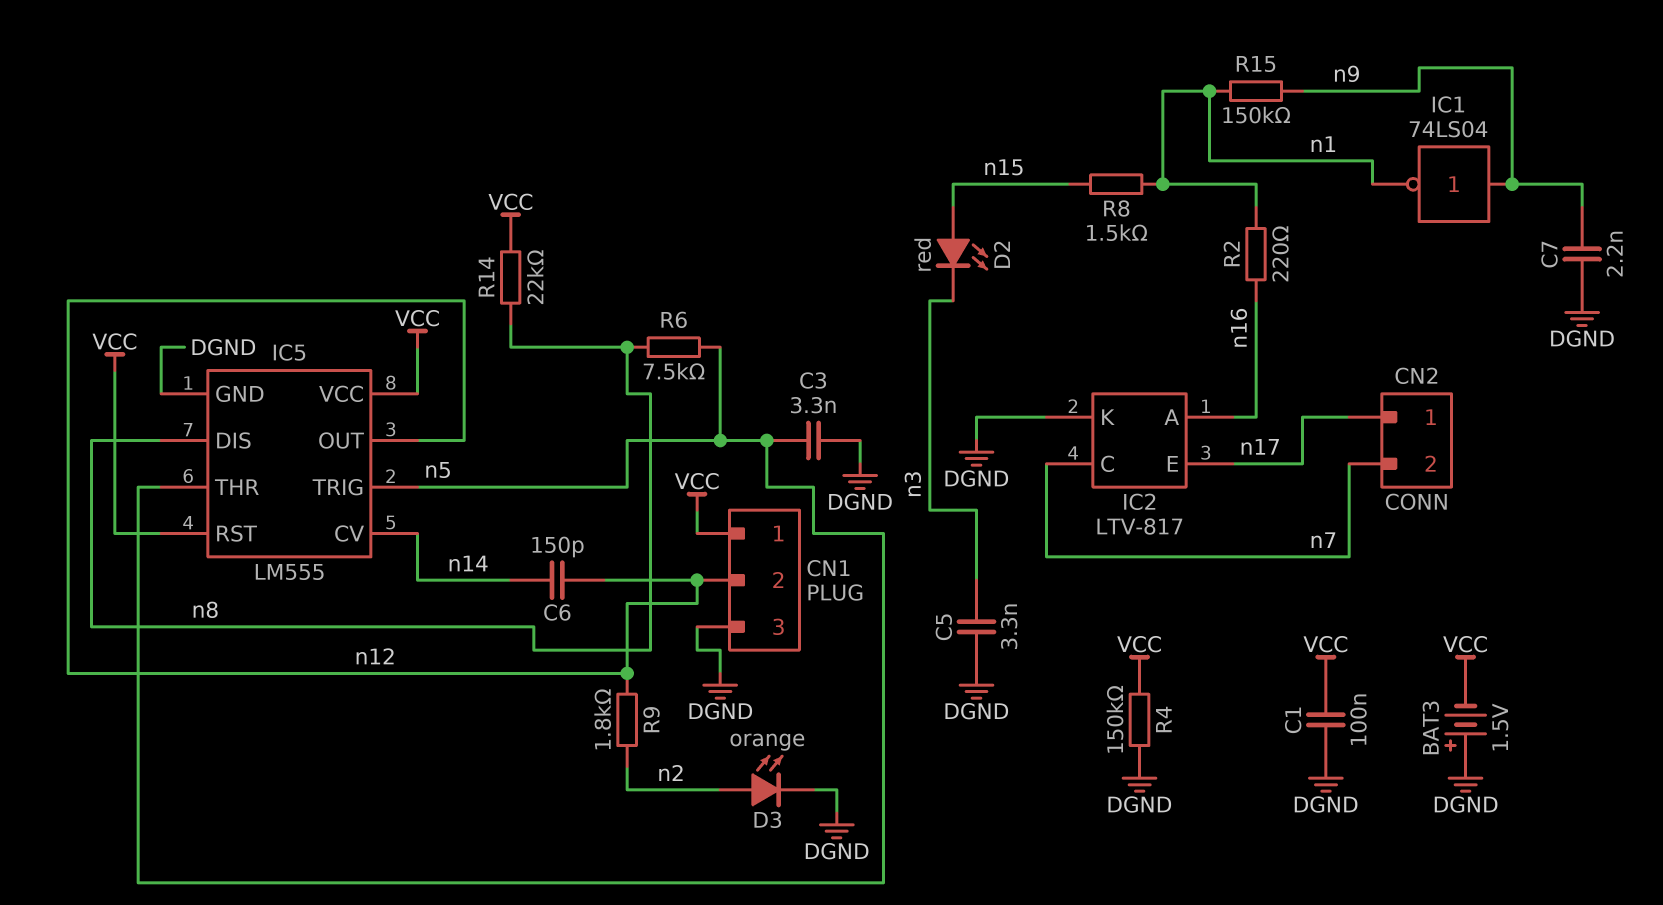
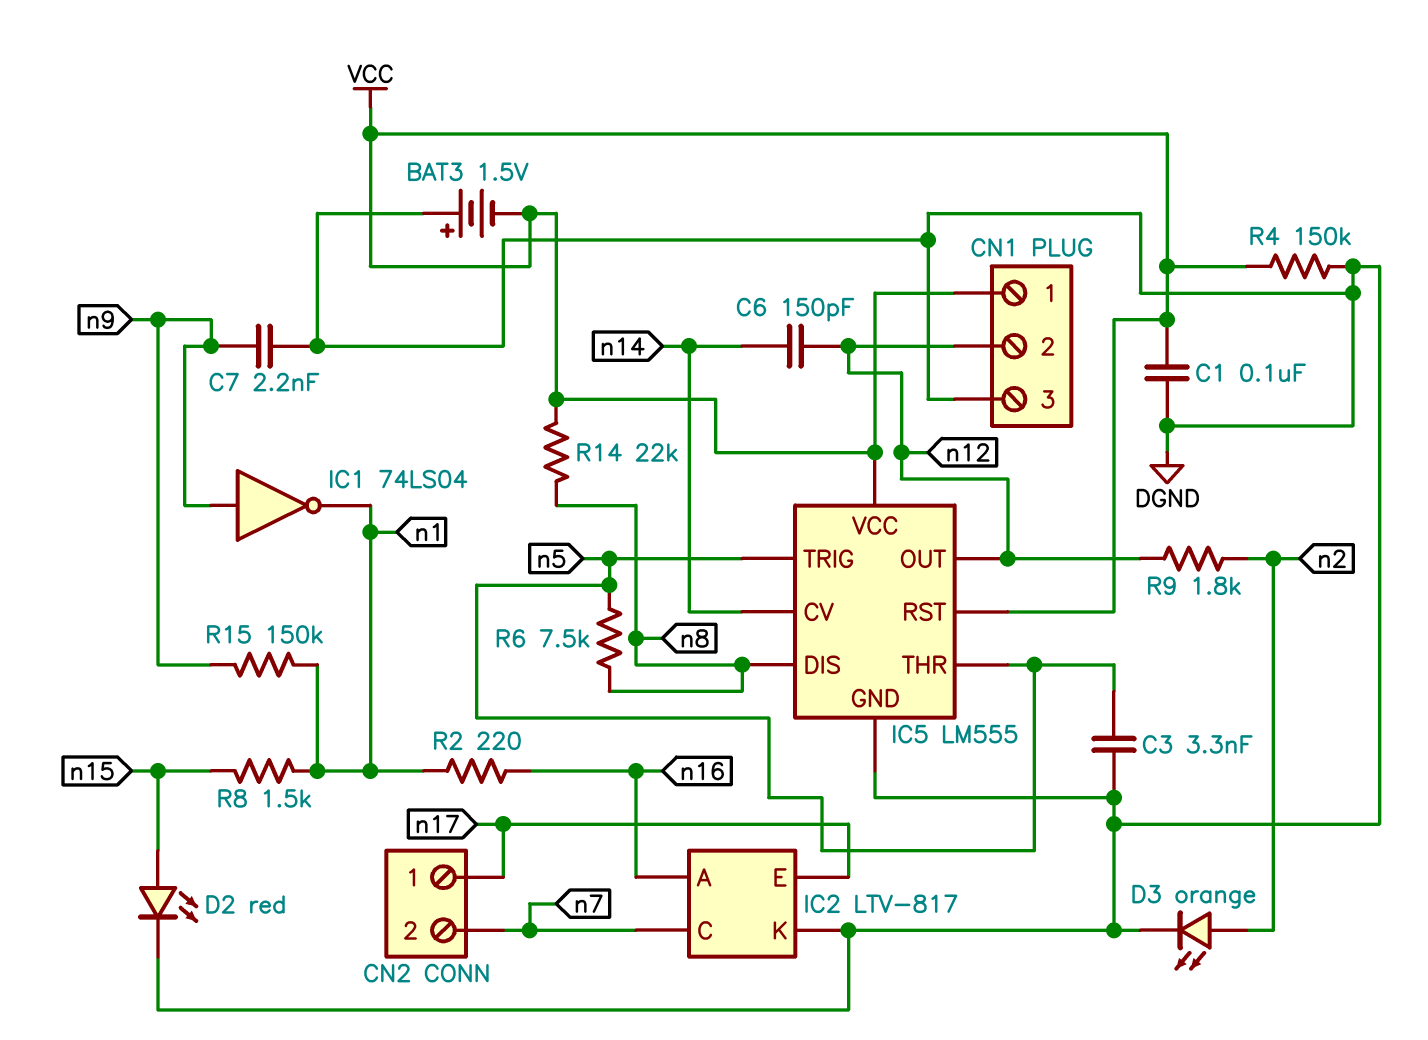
C5: 3.3nF (DGND, n3) -> none
D2: LED red (A n15, K n3) -> LED red (A n15, K DGND)

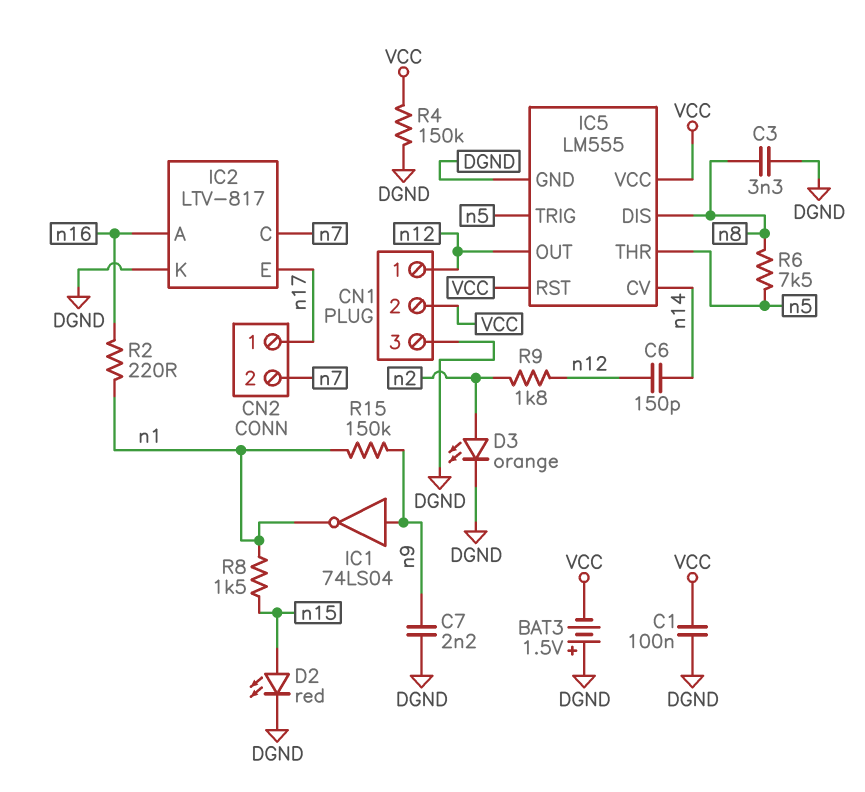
C3: 3.3nF (DGND, n5) -> 3.3nF (DGND, n8)
CN1 pin 1: VCC -> n12
CN1 pin 2: n12 -> VCC
R14: 22k (VCC, n8) -> none

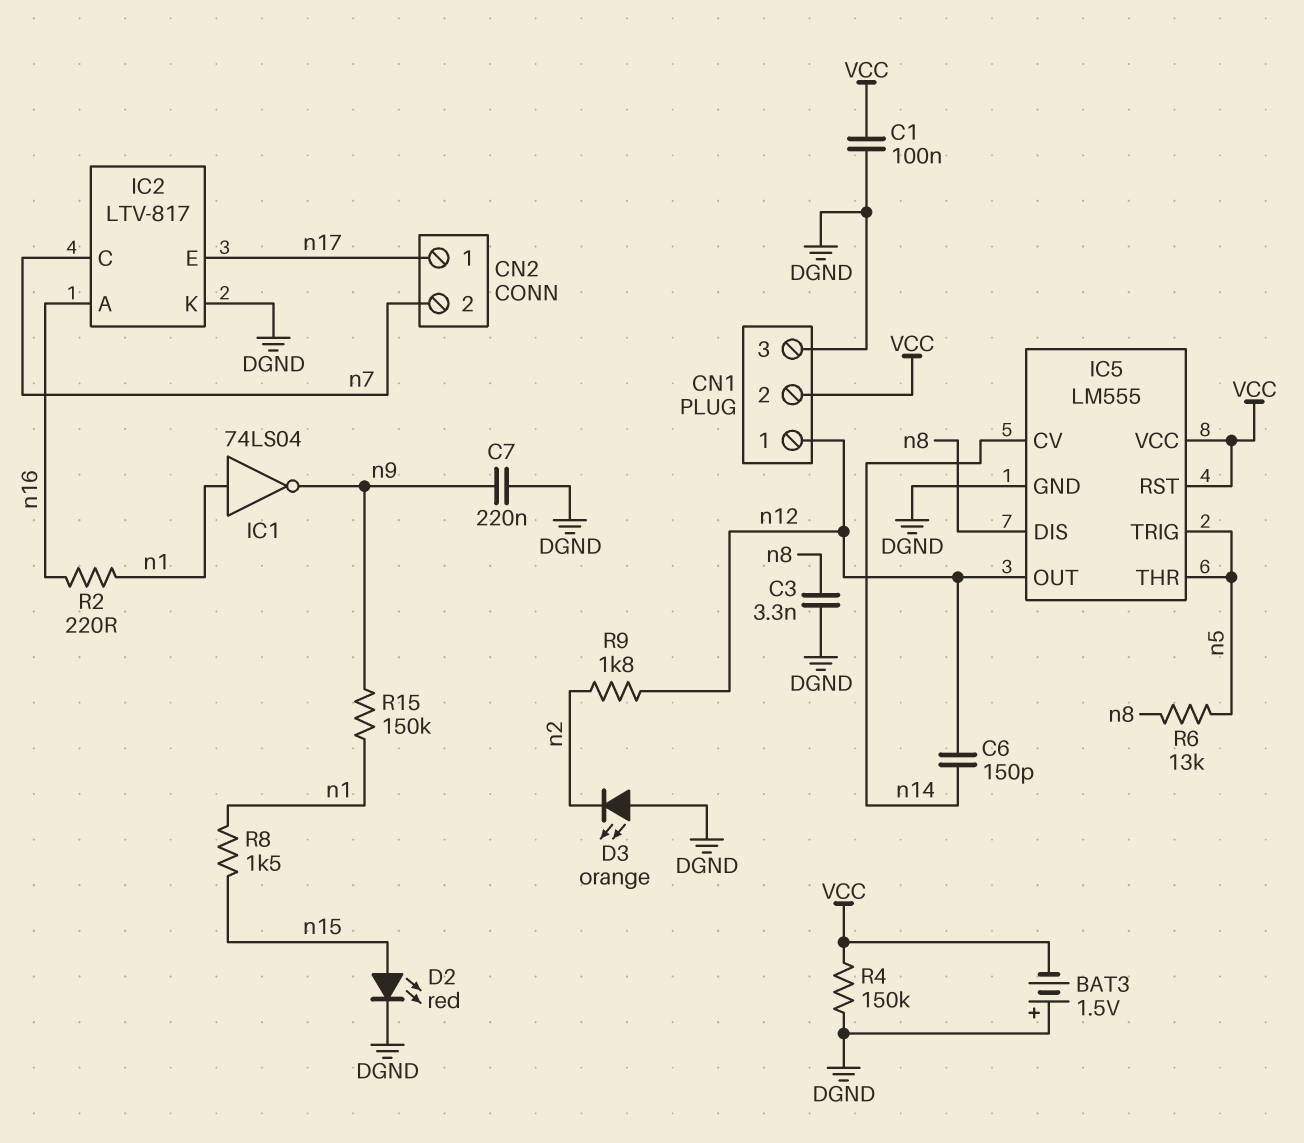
C7: 2.2nF (DGND, n9) -> 220nF (DGND, n9)
D3: LED orange (A n2, K DGND) -> LED orange (A DGND, K n2)
IC1: NOT 74LS04 (in n9, out n1) -> NOT 74LS04 (in n1, out n9)
R6: 7.5k (n5, n8) -> 13k (n5, n8)

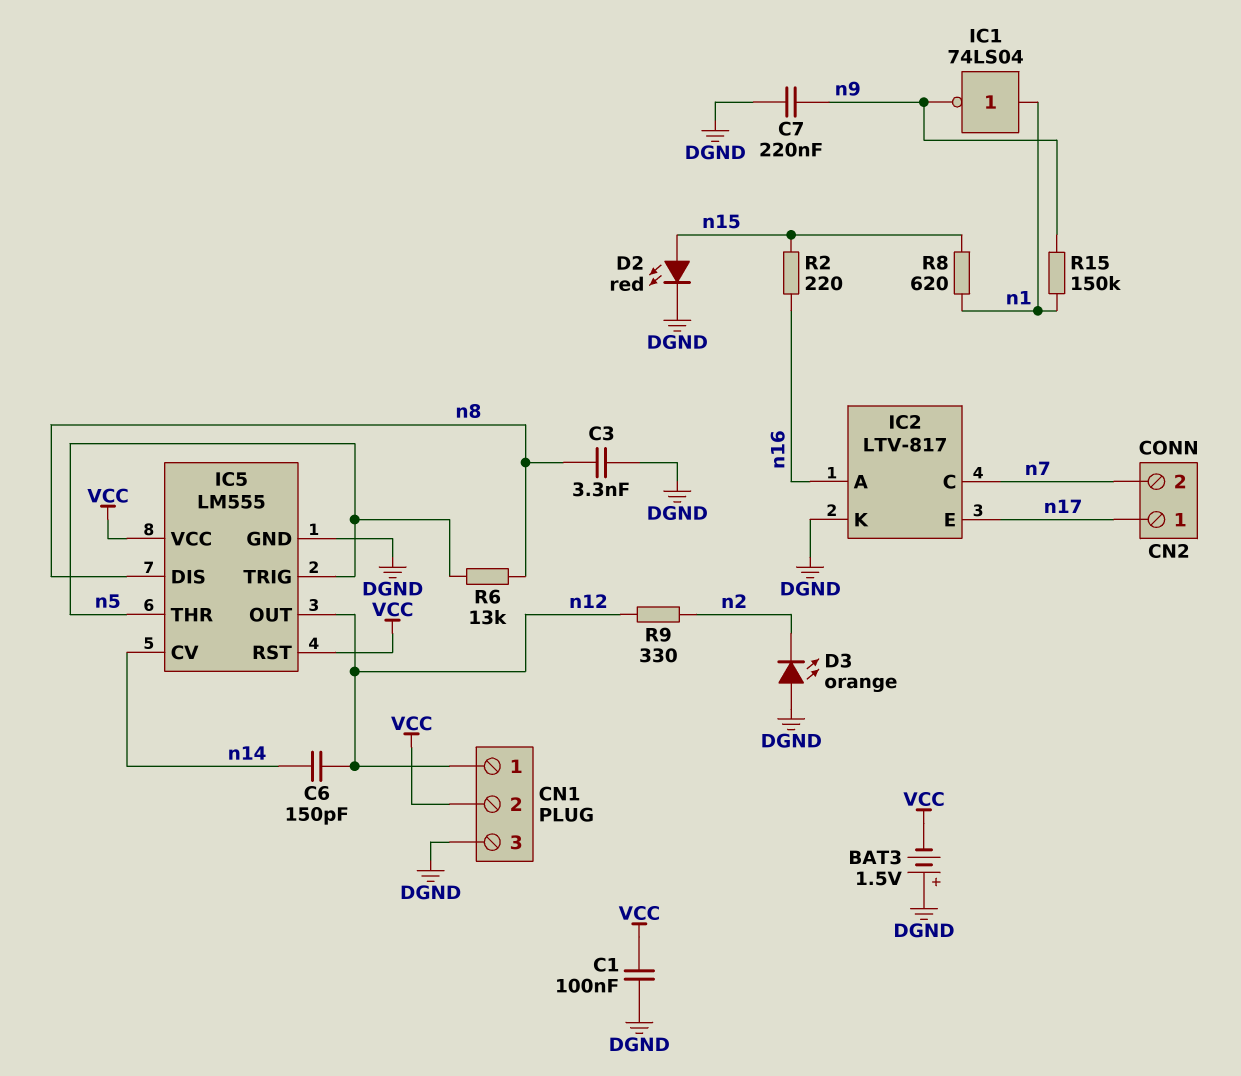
R2: 220 (n1, n16) -> 220 (n15, n16)
R4: 150k (DGND, VCC) -> none
R8: 1.5k (n1, n15) -> 620 (n1, n15)
R9: 1.8k (n2, n12) -> 330 (n2, n12)

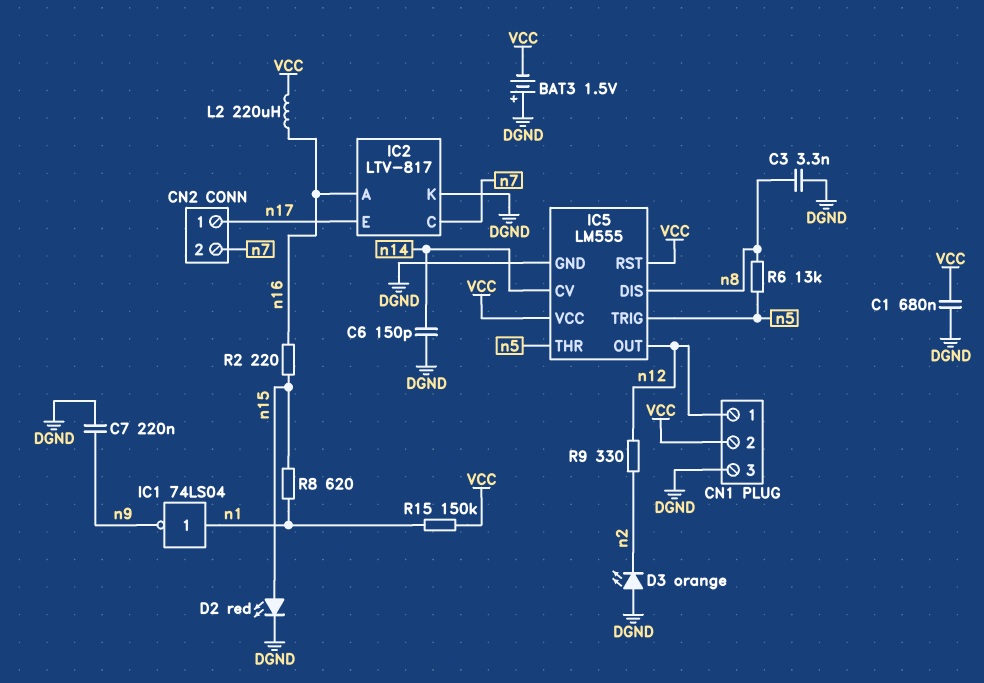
C1: 100nF (DGND, VCC) -> 680nF (DGND, VCC)
C6: 150pF (n12, n14) -> 150pF (DGND, n14)
L2: none -> 220uH (VCC, n16)
R15: 150k (n1, n9) -> 150k (VCC, n1)

